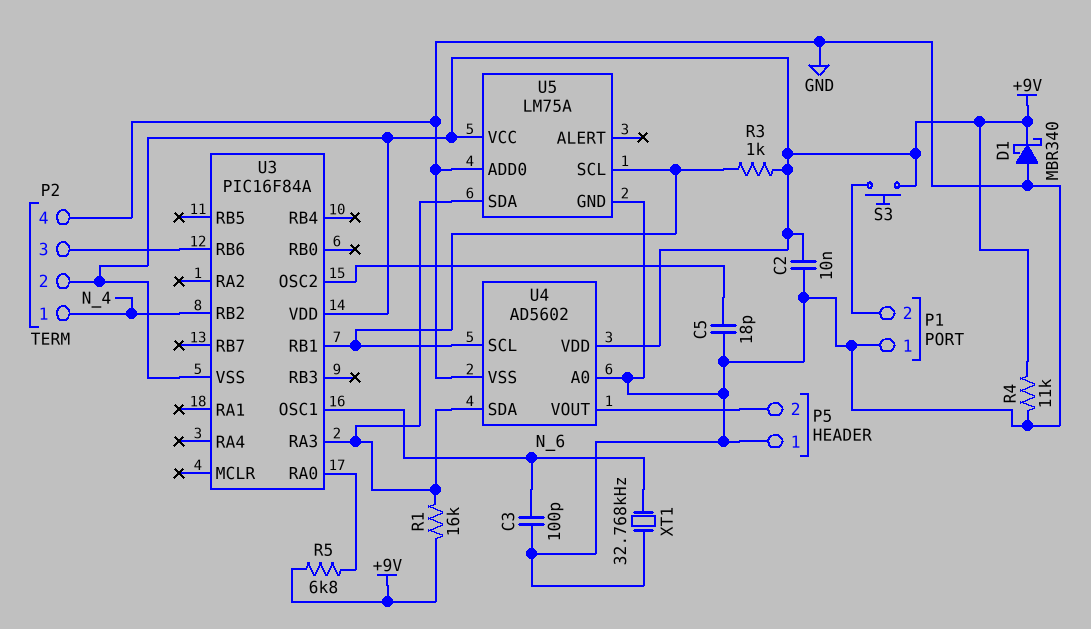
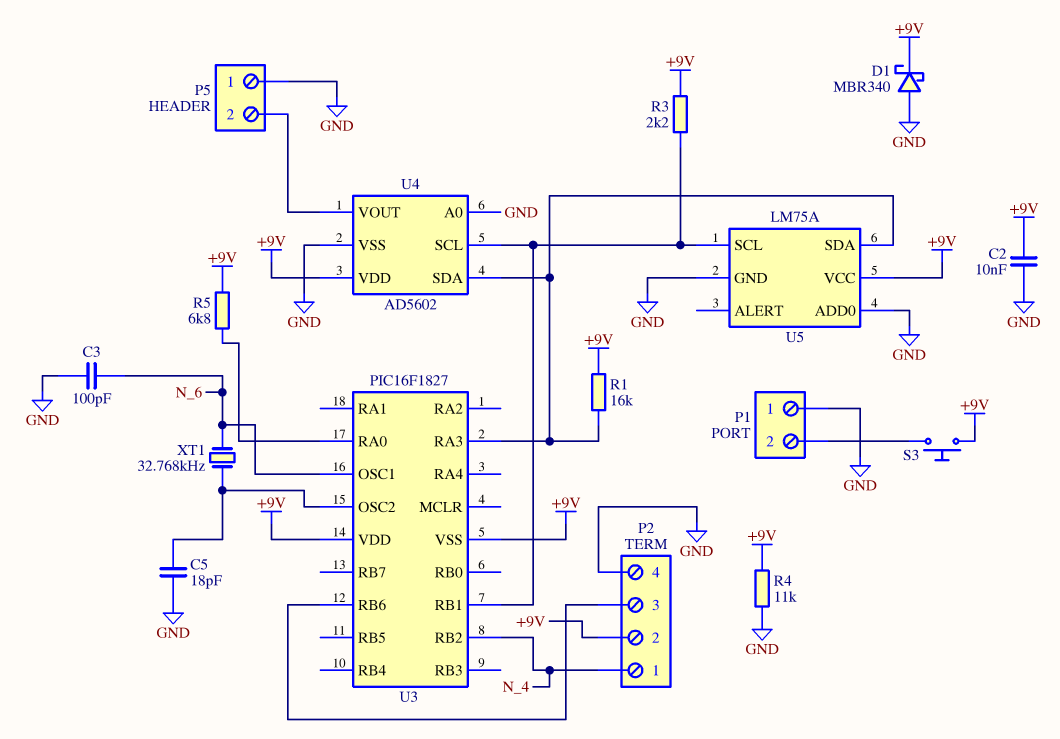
R3: 1k (+9V, U3/RB1) -> 2.2k (+9V, U3/RB1)
U3: PIC16F84A -> PIC16F1827
XT1: 32.768kHz (GND, N_6) -> 32.768kHz (N_6, U3/OSC2)

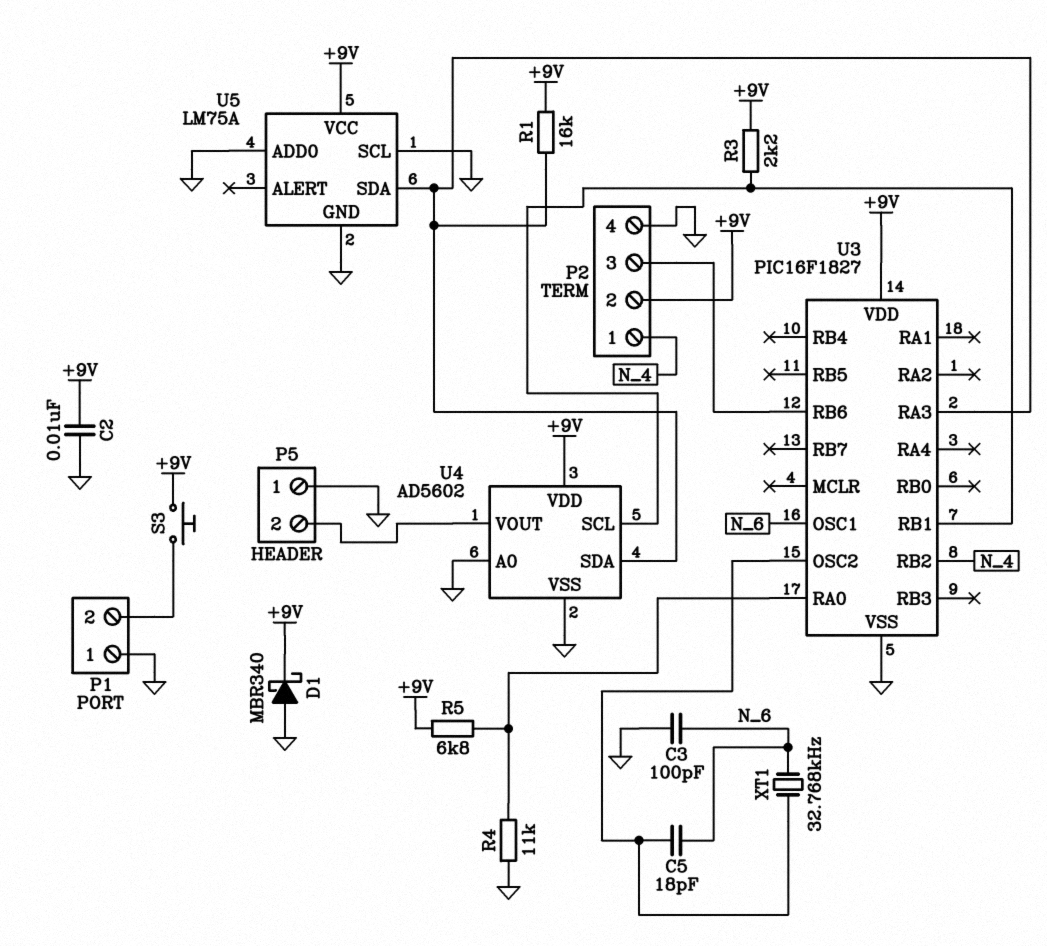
C5: 18pF (GND, U3/OSC2) -> 18pF (N_6, U3/OSC2)
R4: 11k (+9V, GND) -> 11k (GND, U3/RA0)
U3 pin VSS: +9V -> GND
U5 pin SCL: U3/RB1 -> GND

